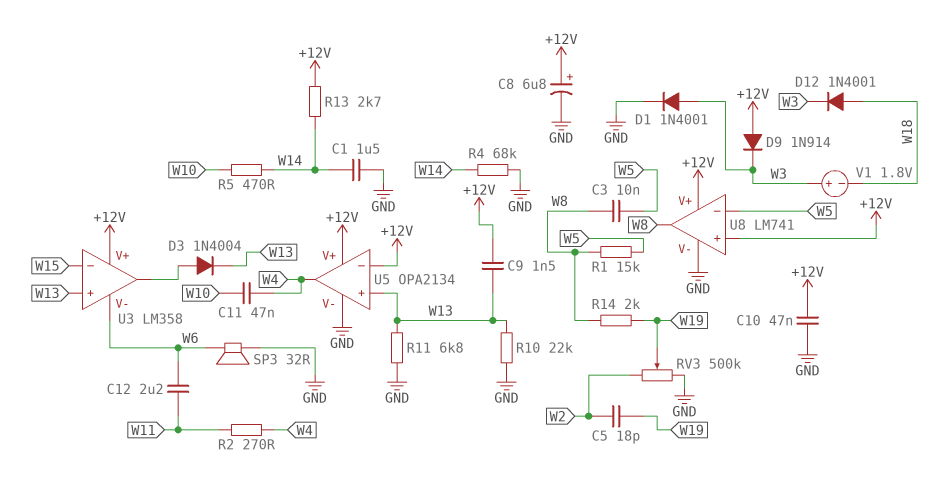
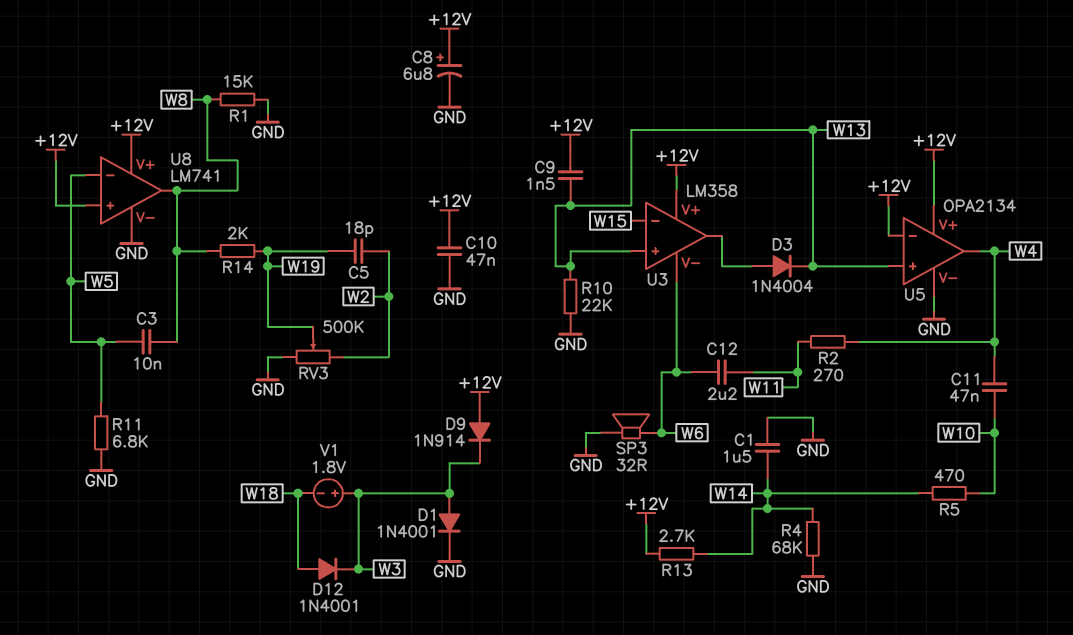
R1: 15k (W5, W8) -> 15k (GND, W8)
R11: 6.8k (GND, W13) -> 6.8k (GND, W5)

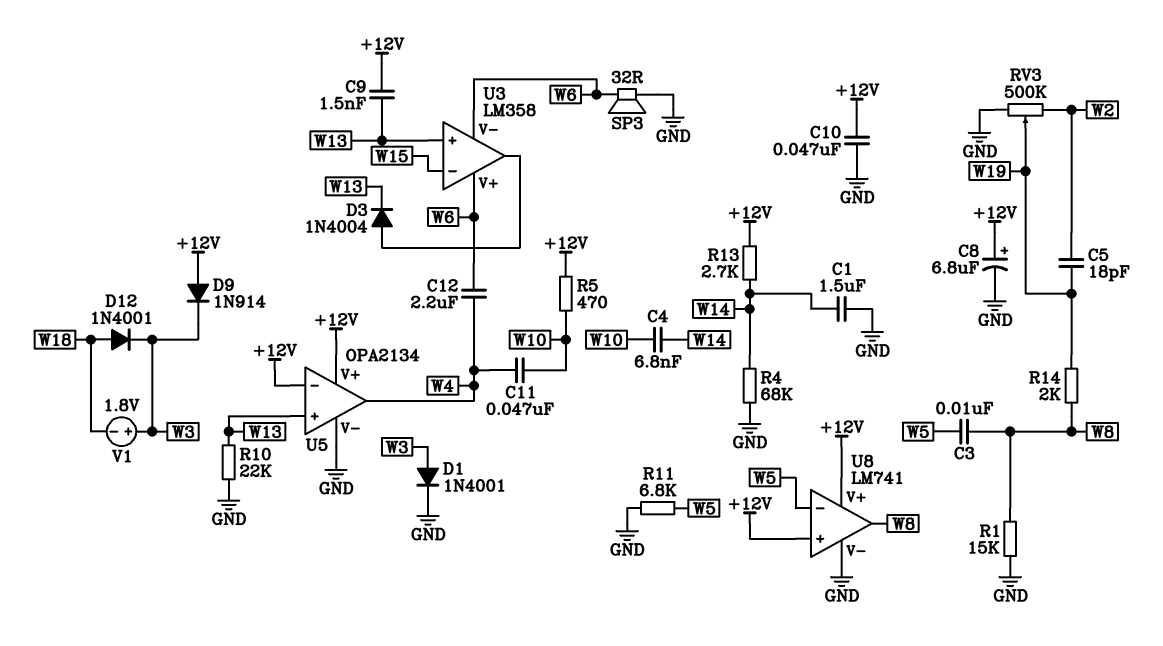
C4: none -> 6.8nF (W10, W14)
C12: 2.2uF (W6, W11) -> 2.2uF (W4, W6)
R2: 270 (W4, W11) -> none
R5: 470 (W10, W14) -> 470 (+12V, W10)
U3 pin V+: +12V -> W6

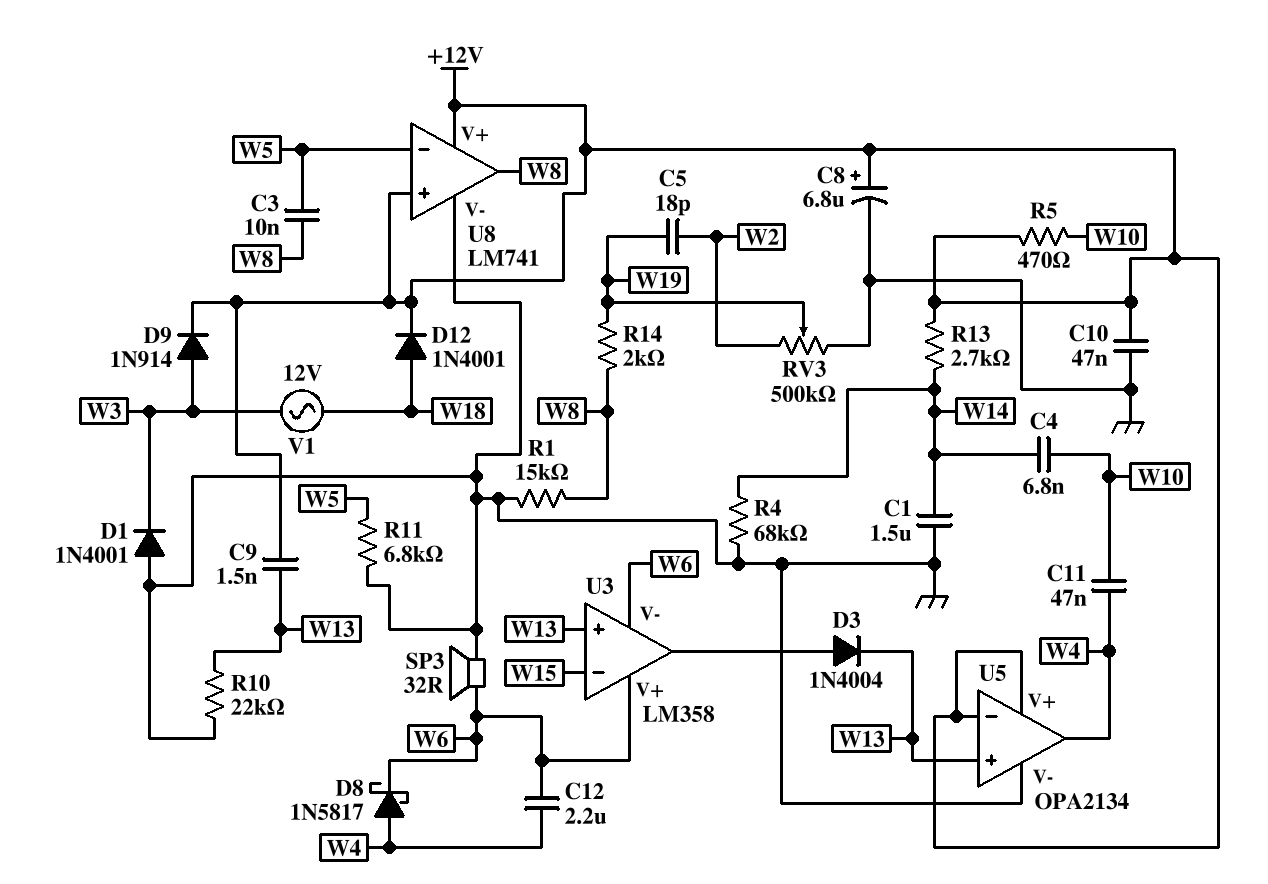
D1: diode 1N4001 (A W3, K GND) -> diode 1N4001 (A GND, K W3)
D8: none -> schottky 1N5817 (A W4, K W6)
D9: diode 1N914 (A +12V, K W3) -> diode 1N914 (A W3, K +12V)
D12: diode 1N4001 (A W18, K W3) -> diode 1N4001 (A W18, K +12V)
V1: 1.8V (plus W3, minus W18) -> AC 12V (W3, W18)

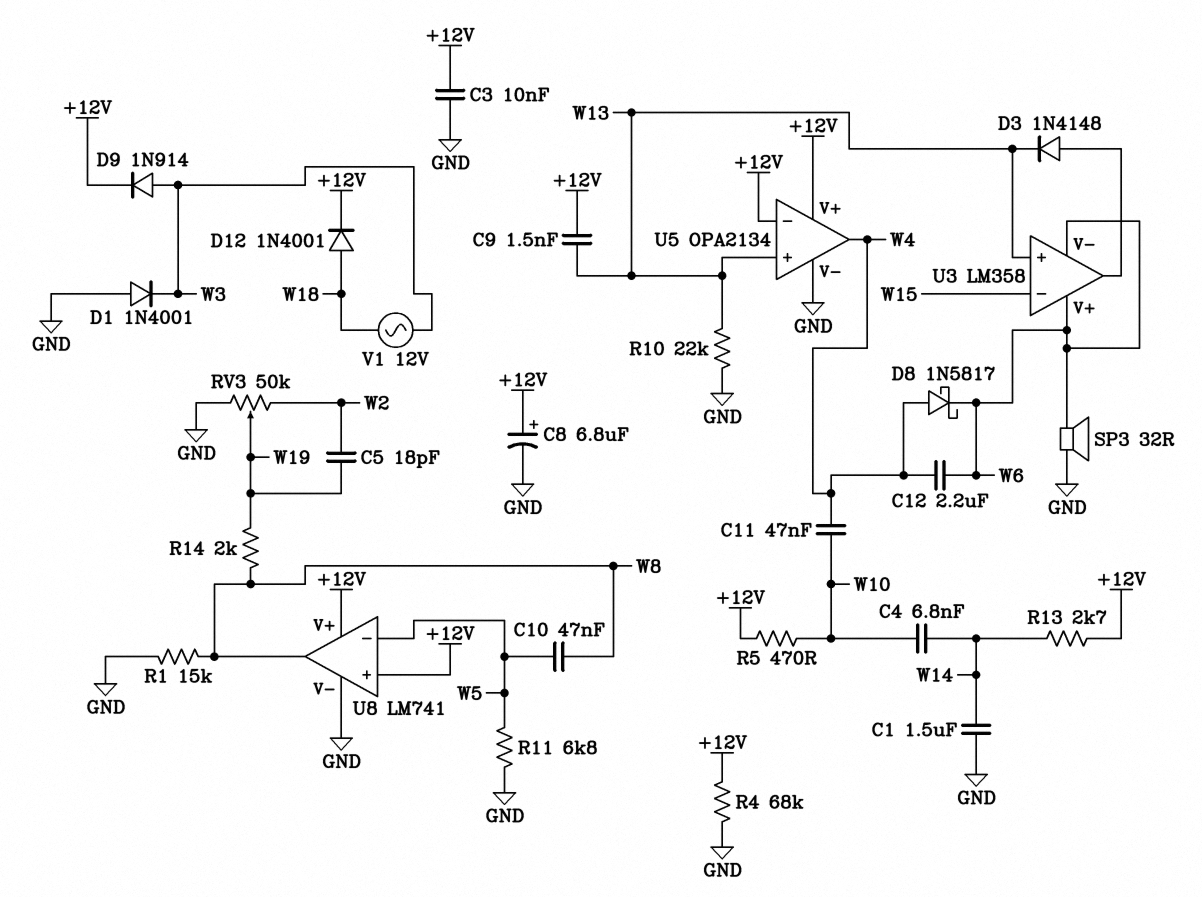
C3: 10nF (W5, W8) -> 10nF (+12V, GND)
C10: 47nF (+12V, GND) -> 47nF (W5, W8)
D3: diode 1N4004 (A U3/out, K W13) -> diode 1N4148 (A U3/out, K W13)
R4: 68k (GND, W14) -> 68k (+12V, GND)
RV3: 500k (GND, W2, wiper W19) -> 50k (GND, W2, wiper W19)

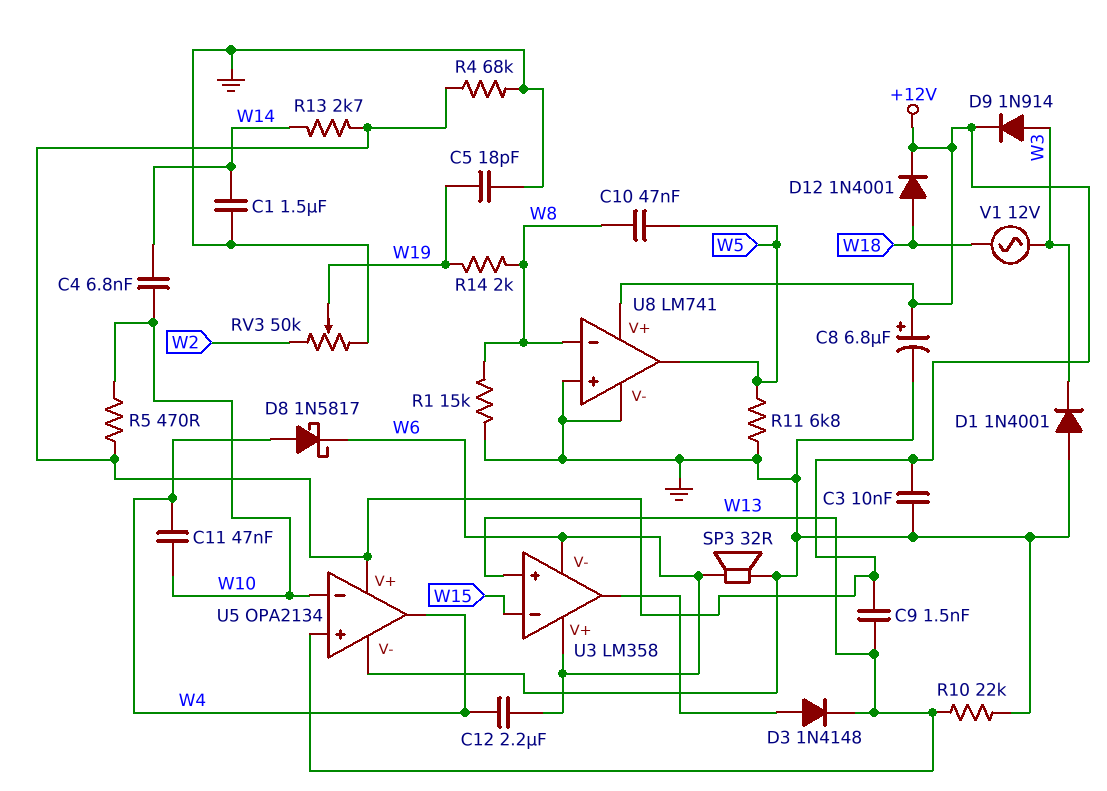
C5: 18pF (W2, W19) -> 18pF (GND, W19)
U5 pin in-: +12V -> W10
U8 pin in+: +12V -> GND
U8 pin in-: W5 -> W8
U8 pin out: W8 -> W5

